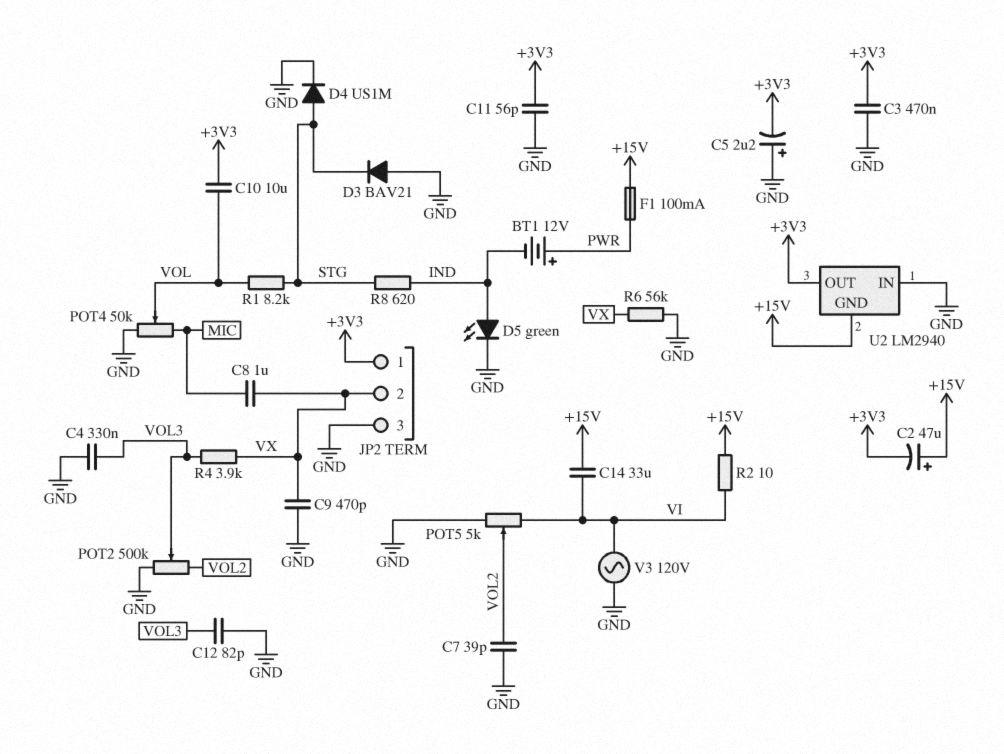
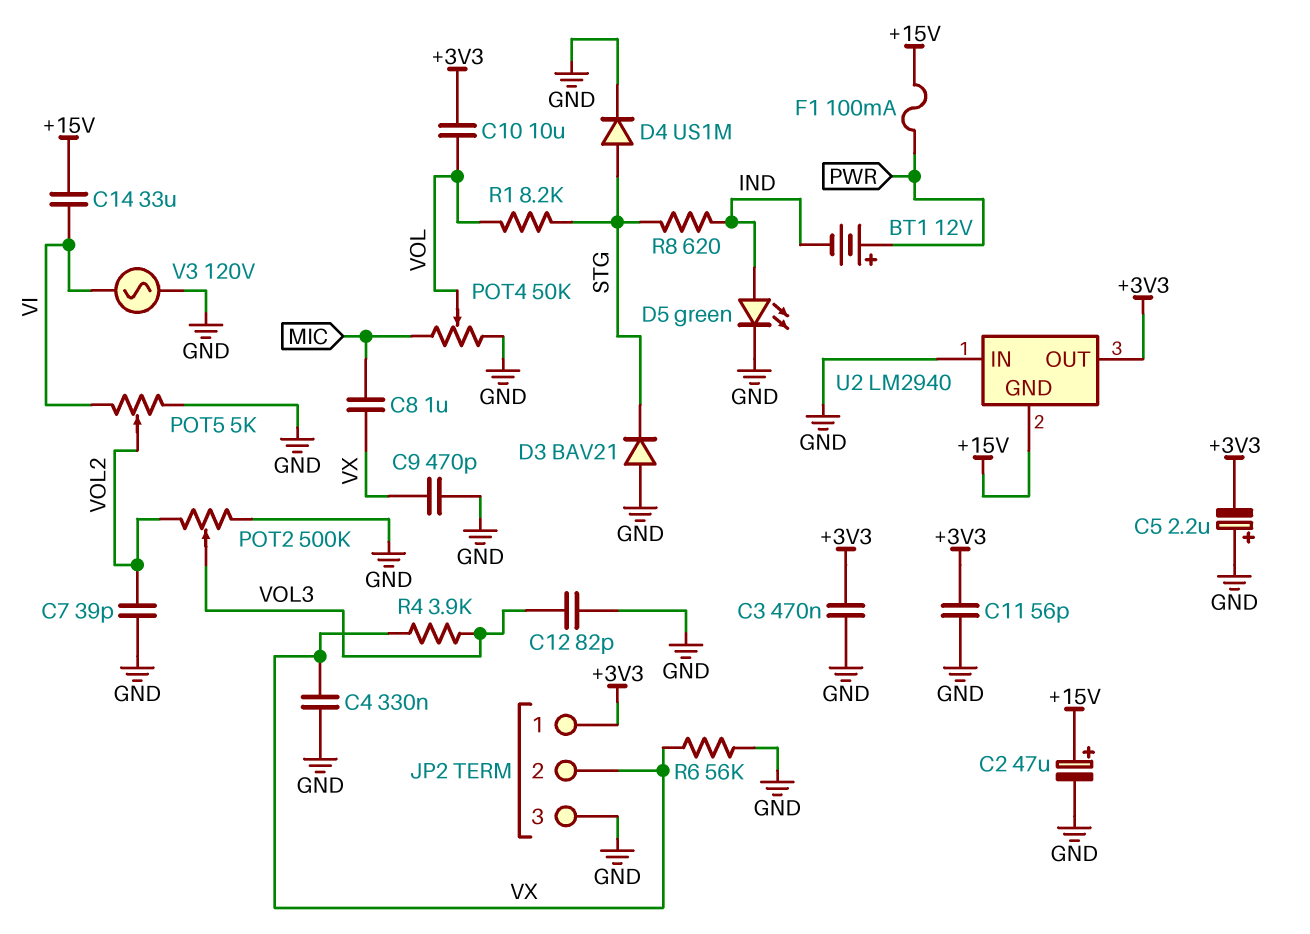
C2: 47uF (plus +15V, minus +3V3) -> 47uF (plus +15V, minus GND)
C4: 330nF (GND, VOL3) -> 330nF (GND, VX)
R2: 10 (+15V, VI) -> none

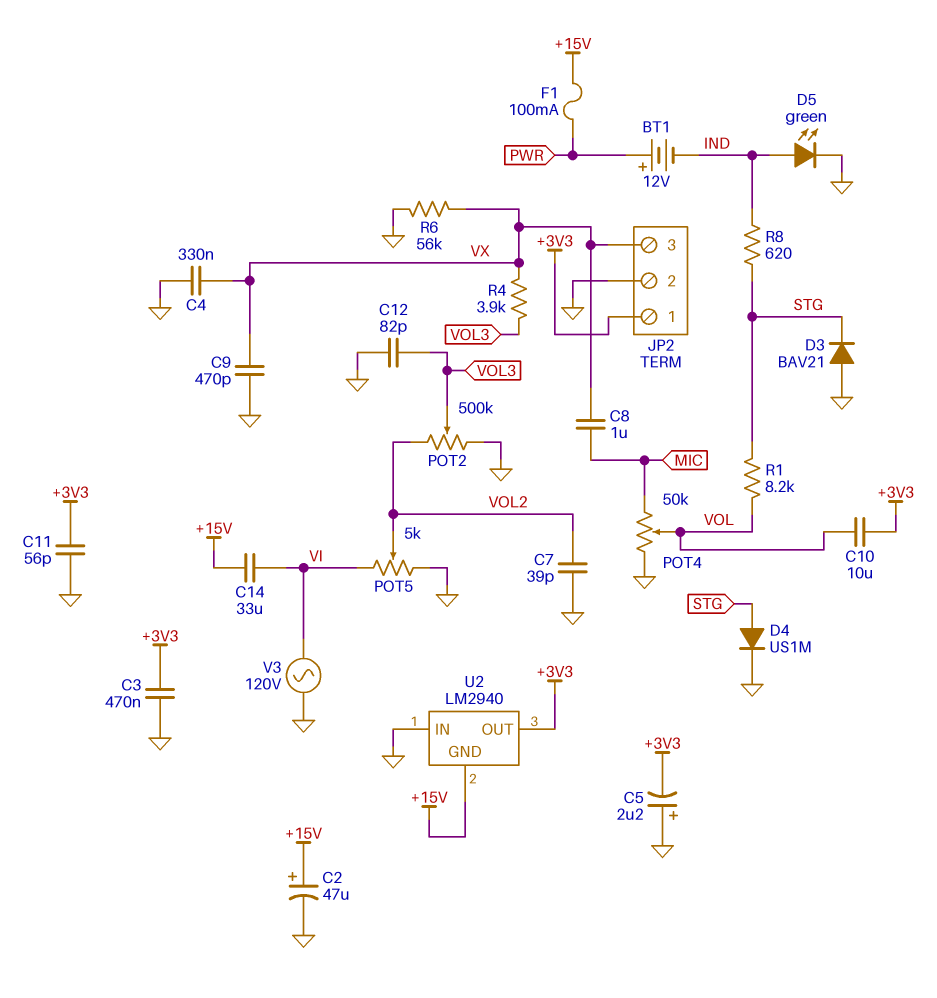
JP2 pin 2: VX -> GND
JP2 pin 3: GND -> VX

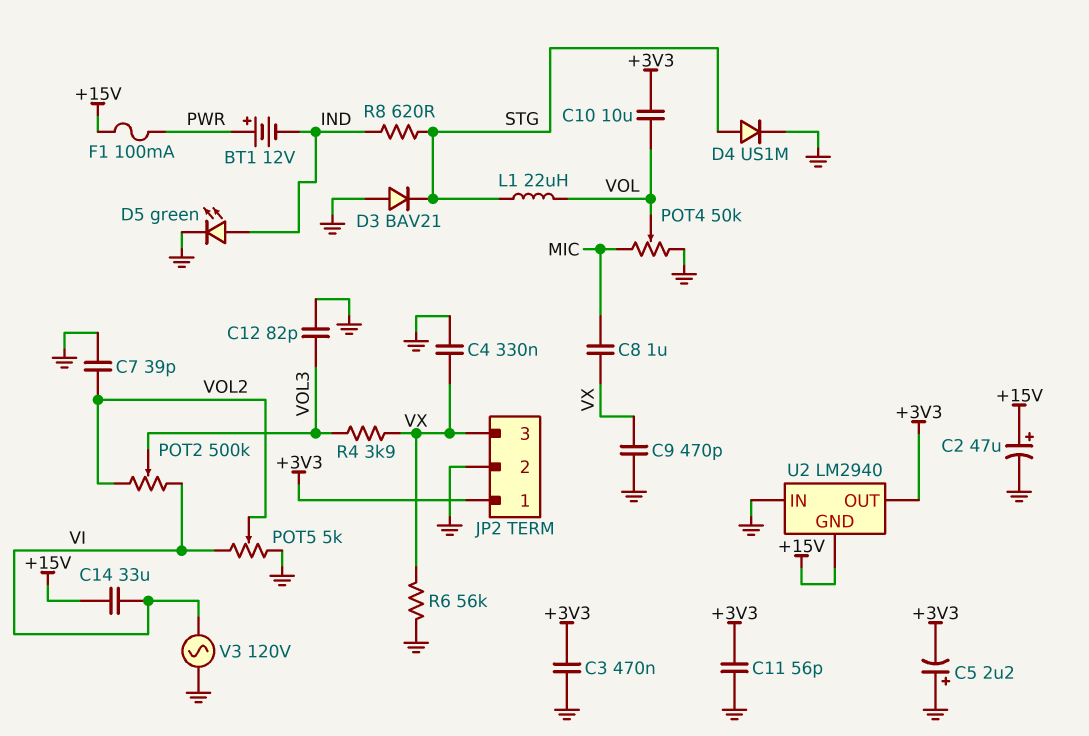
L1: none -> 22uH (STG, VOL)
POT2: 500k (GND, VOL2, wiper VOL3) -> 500k (VI, VOL2, wiper VOL3)
R1: 8.2k (STG, VOL) -> none

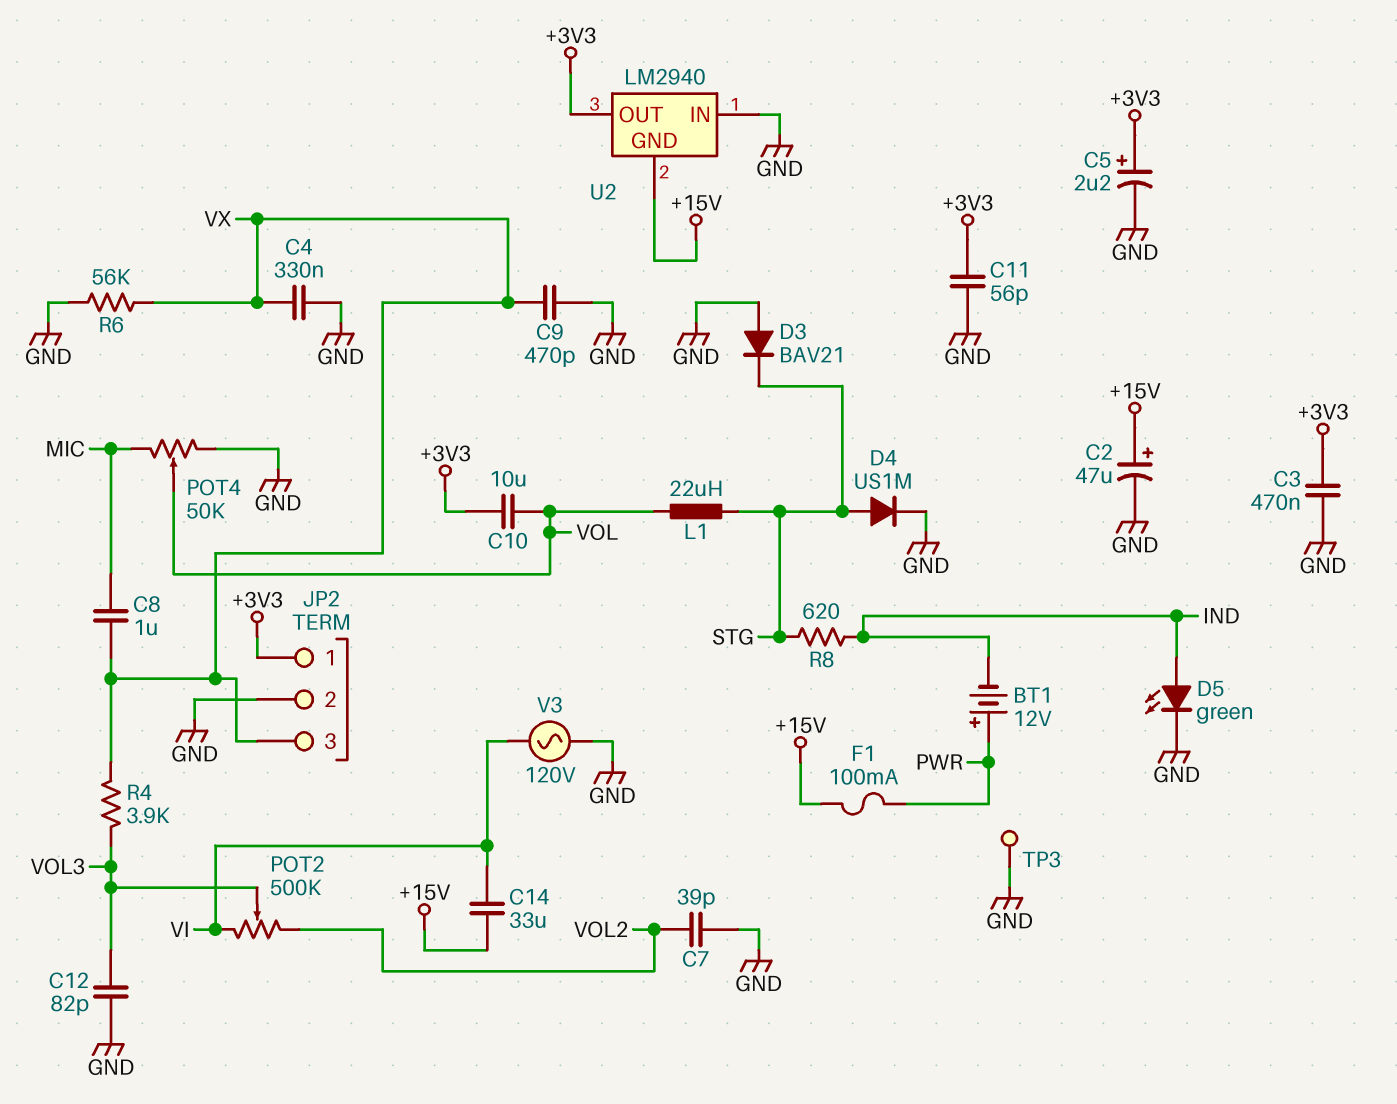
C5: 2.2uF (plus GND, minus +3V3) -> 2.2uF (plus +3V3, minus GND)
POT5: 5k (GND, VI, wiper VOL2) -> none
TP3: none -> test point (GND)

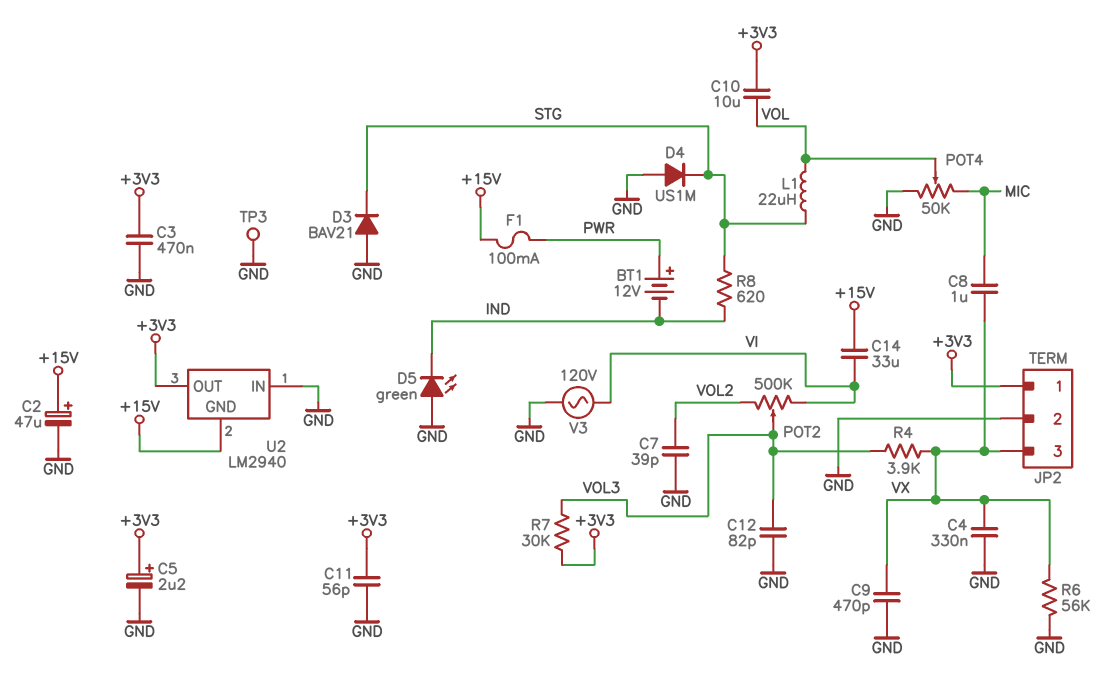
D4: diode US1M (A STG, K GND) -> diode US1M (A GND, K STG)
D5: LED green (A IND, K GND) -> LED green (A GND, K IND)
R7: none -> 30k (+3V3, VOL3)

